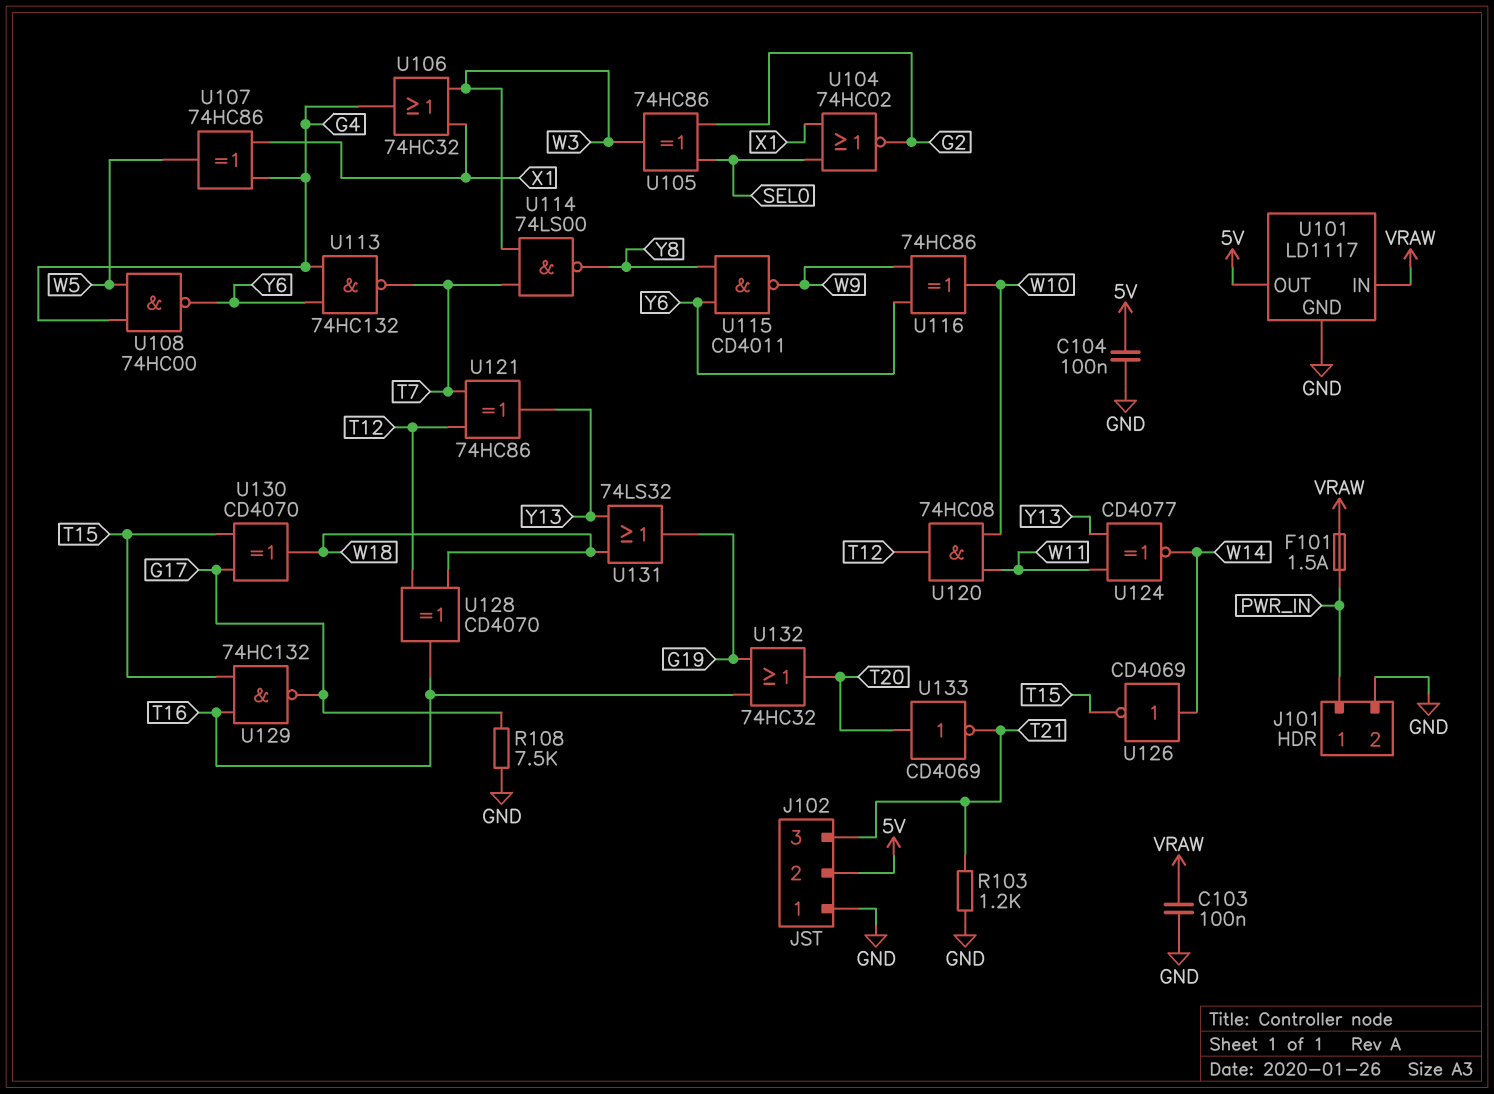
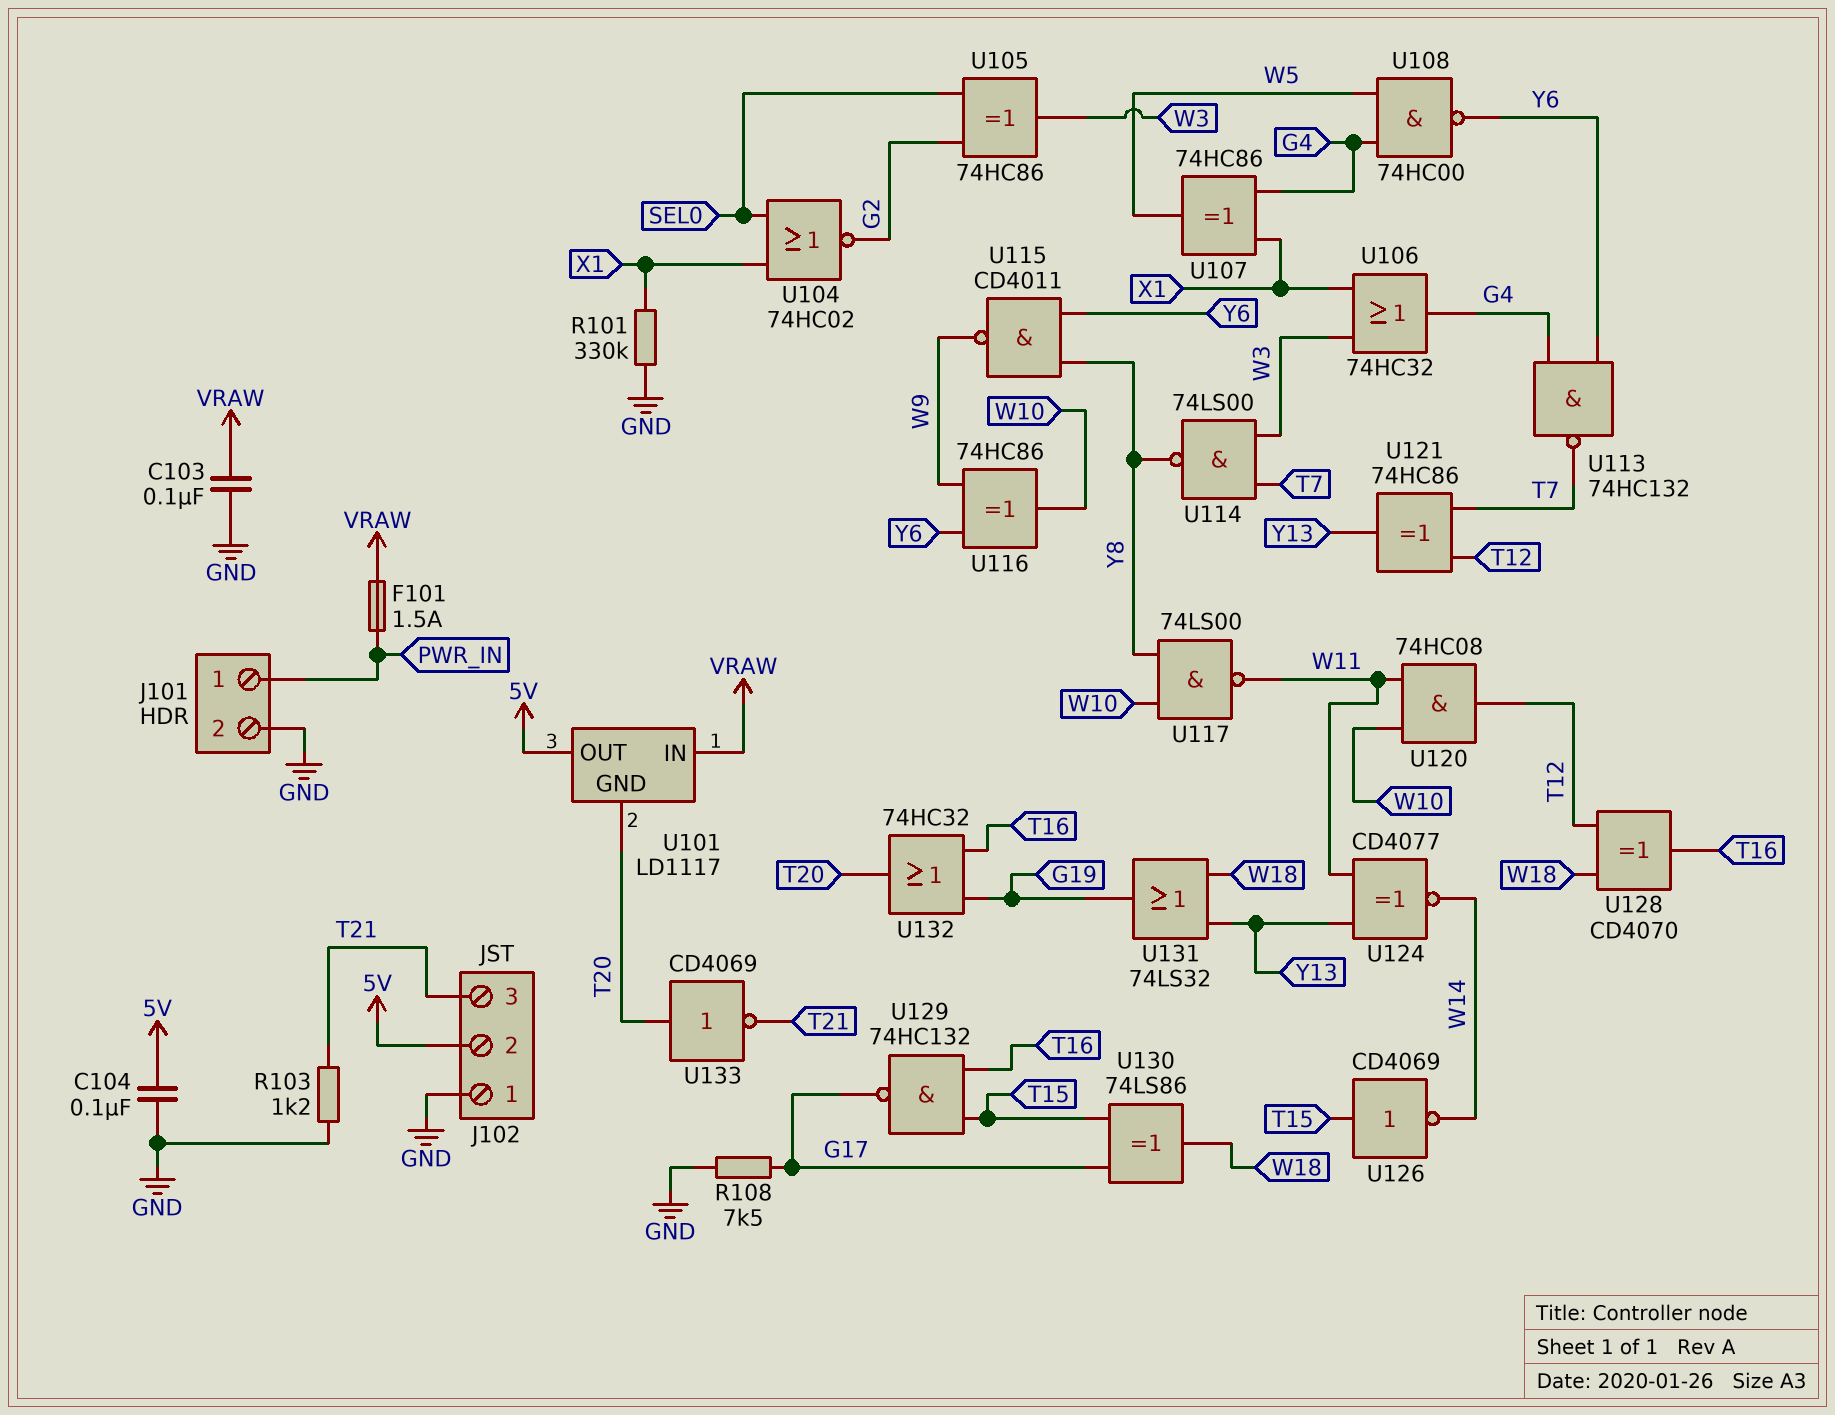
R101: none -> 330k (GND, X1)
U101 pin GND: GND -> T20
U117: none -> NAND 74LS00 (in W10, in Y8, out W11)
U126: NOT CD4069 (in W14, out T15) -> NOT CD4069 (in T15, out W14)
U130: XOR CD4070 (in G17, in T15, out W18) -> XOR 74LS86 (in G17, in T15, out W18)

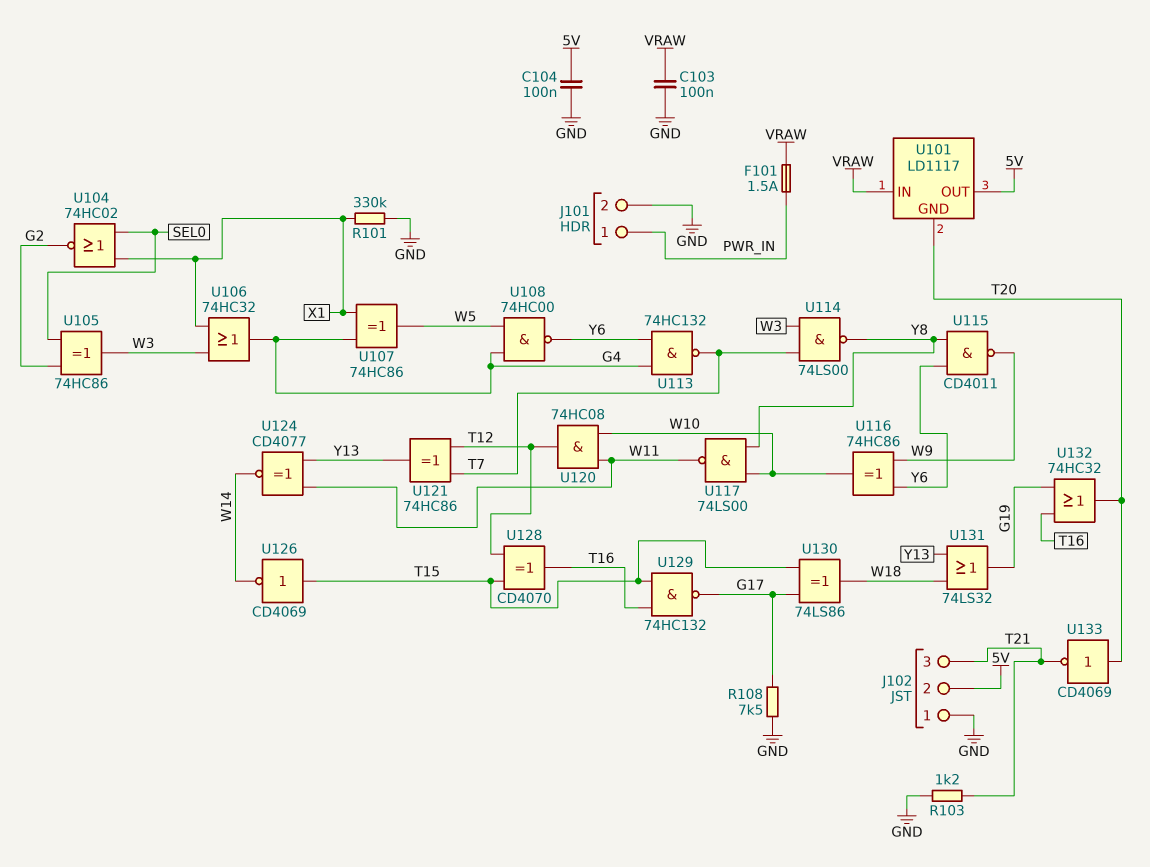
U128: XOR CD4070 (in T12, in W18, out T16) -> XOR CD4070 (in T12, in T15, out T16)

